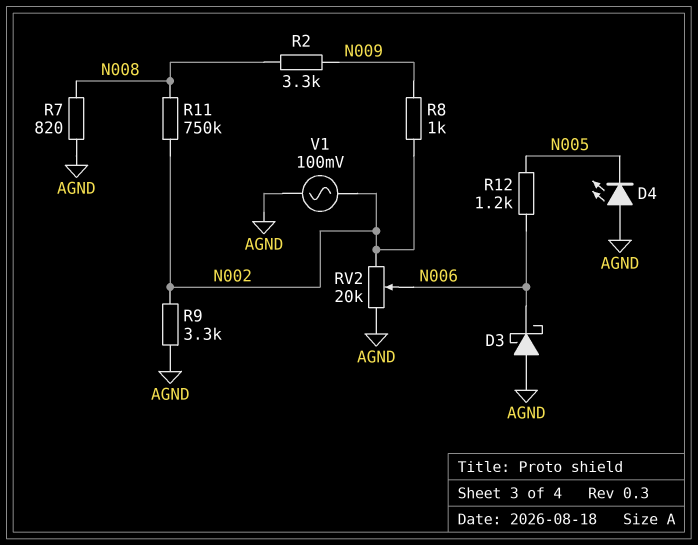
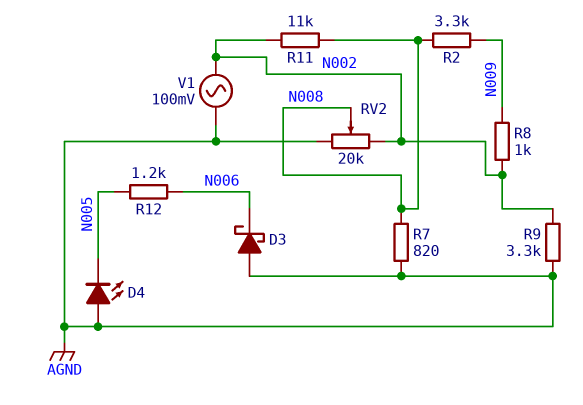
R11: 750k (N002, N008) -> 11k (N002, N008)
RV2: 20k (AGND, N002, wiper N006) -> 20k (AGND, N002, wiper N008)

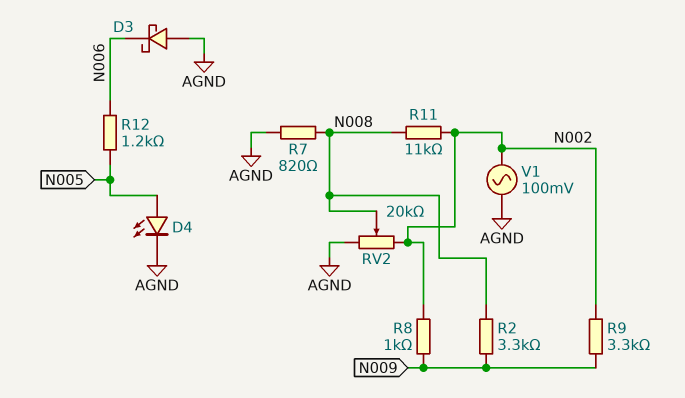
D4: LED (A AGND, K N005) -> LED (A N005, K AGND)
R9: 3.3k (AGND, N002) -> 3.3k (N002, N009)

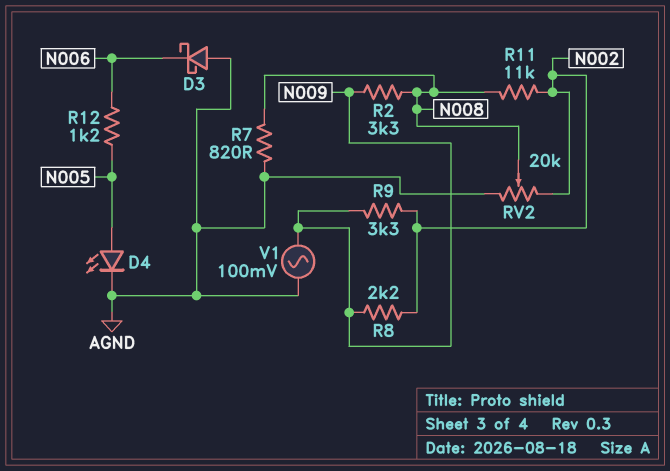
R8: 1k (N002, N009) -> 2.2k (N002, N009)
V1: AC 100mV (AGND, N002) -> AC 100mV (AGND, N009)

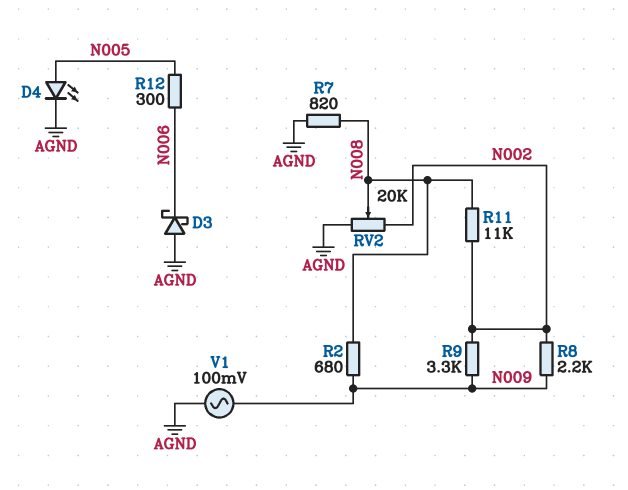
R2: 3.3k (N008, N009) -> 680 (N008, N009)
R12: 1.2k (N005, N006) -> 300 (N005, N006)

